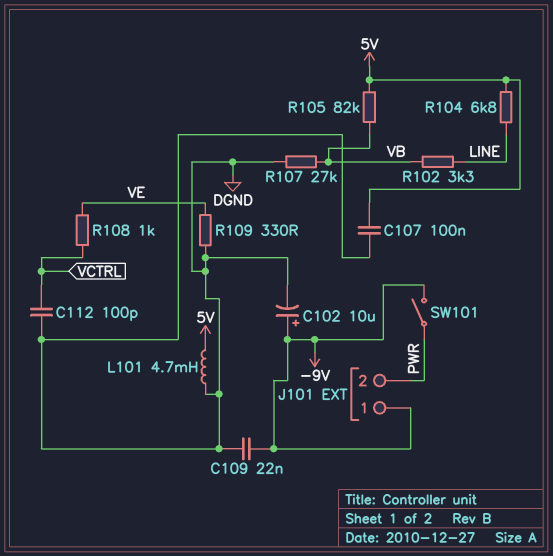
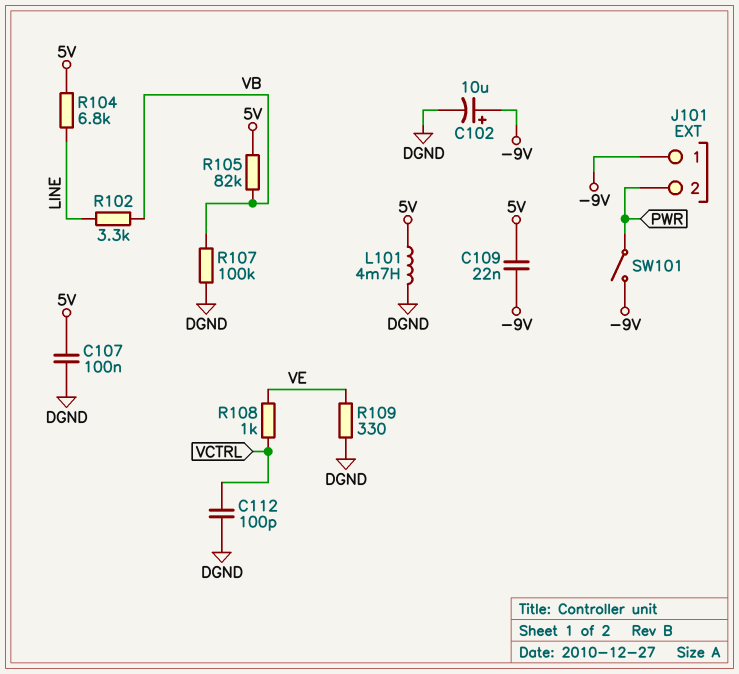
C109: 22nF (-9V, DGND) -> 22nF (-9V, 5V)
R107: 27k (DGND, VB) -> 100k (DGND, VB)

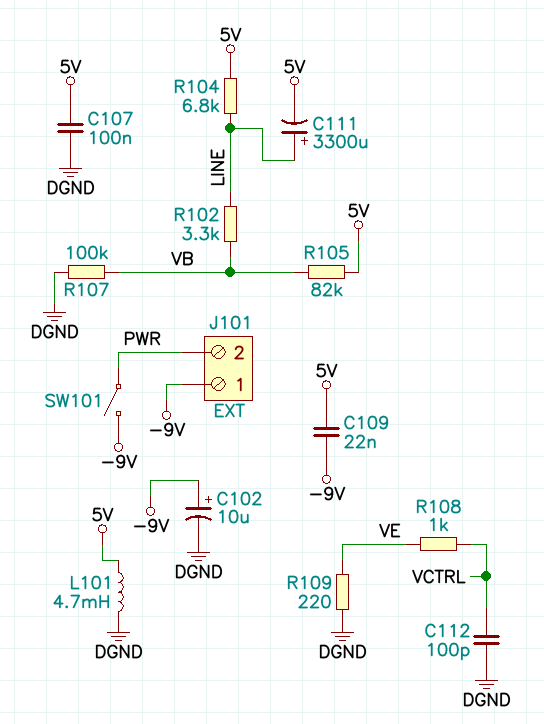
C111: none -> 3300uF (plus LINE, minus 5V)
R109: 330 (DGND, VE) -> 220 (DGND, VE)

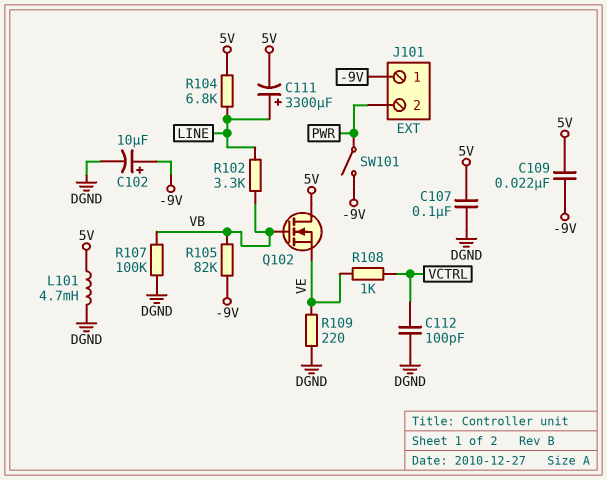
Q102: none -> NMOS (G VB, D 5V, S VE)
R105: 82k (5V, VB) -> 82k (-9V, VB)

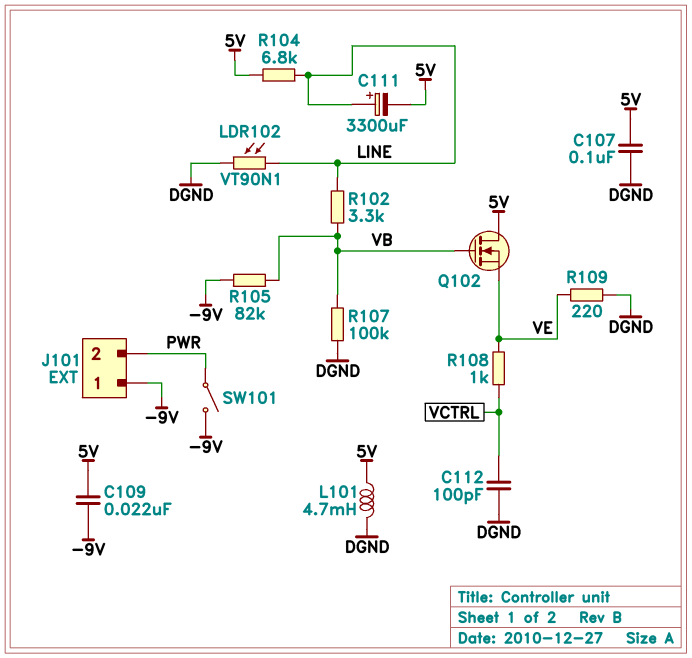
C102: 10uF (plus -9V, minus DGND) -> none
LDR102: none -> VT90N1 (DGND, LINE)

